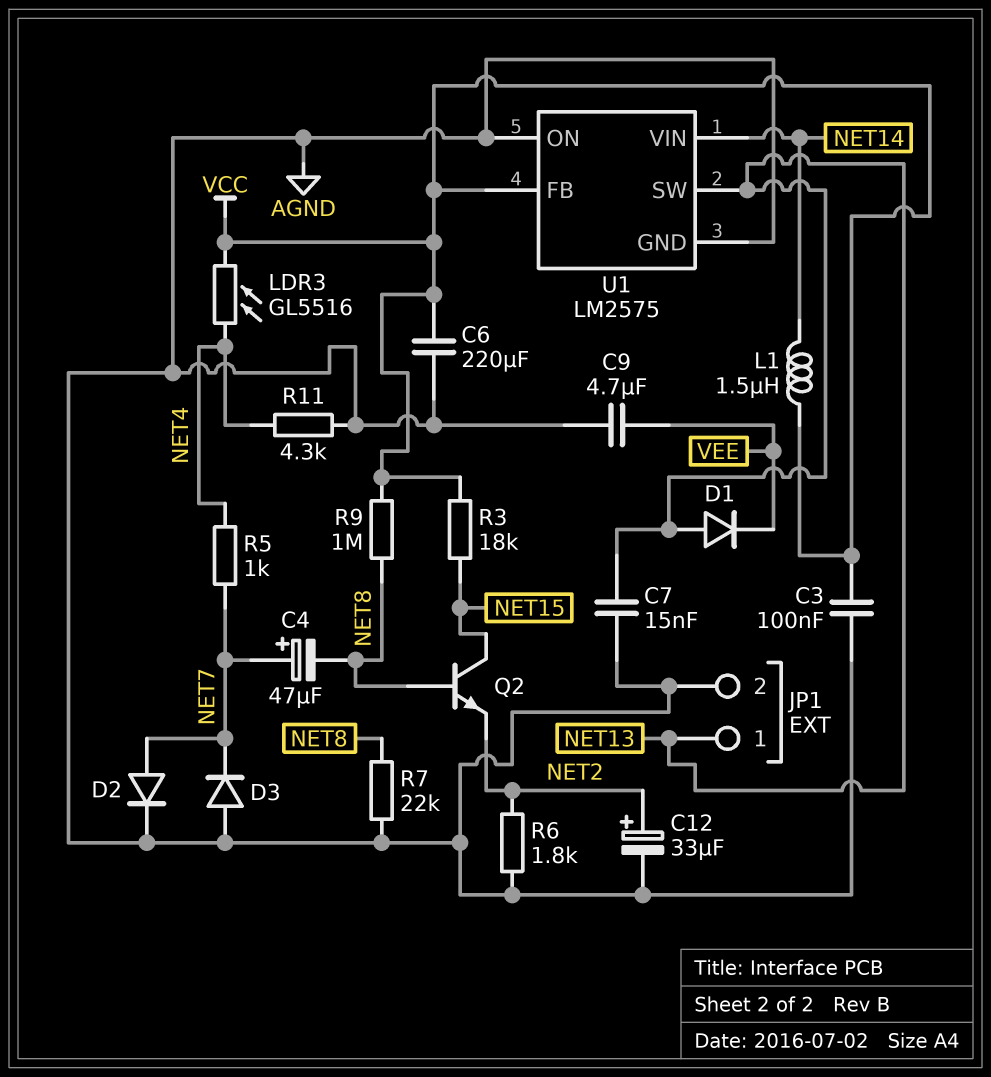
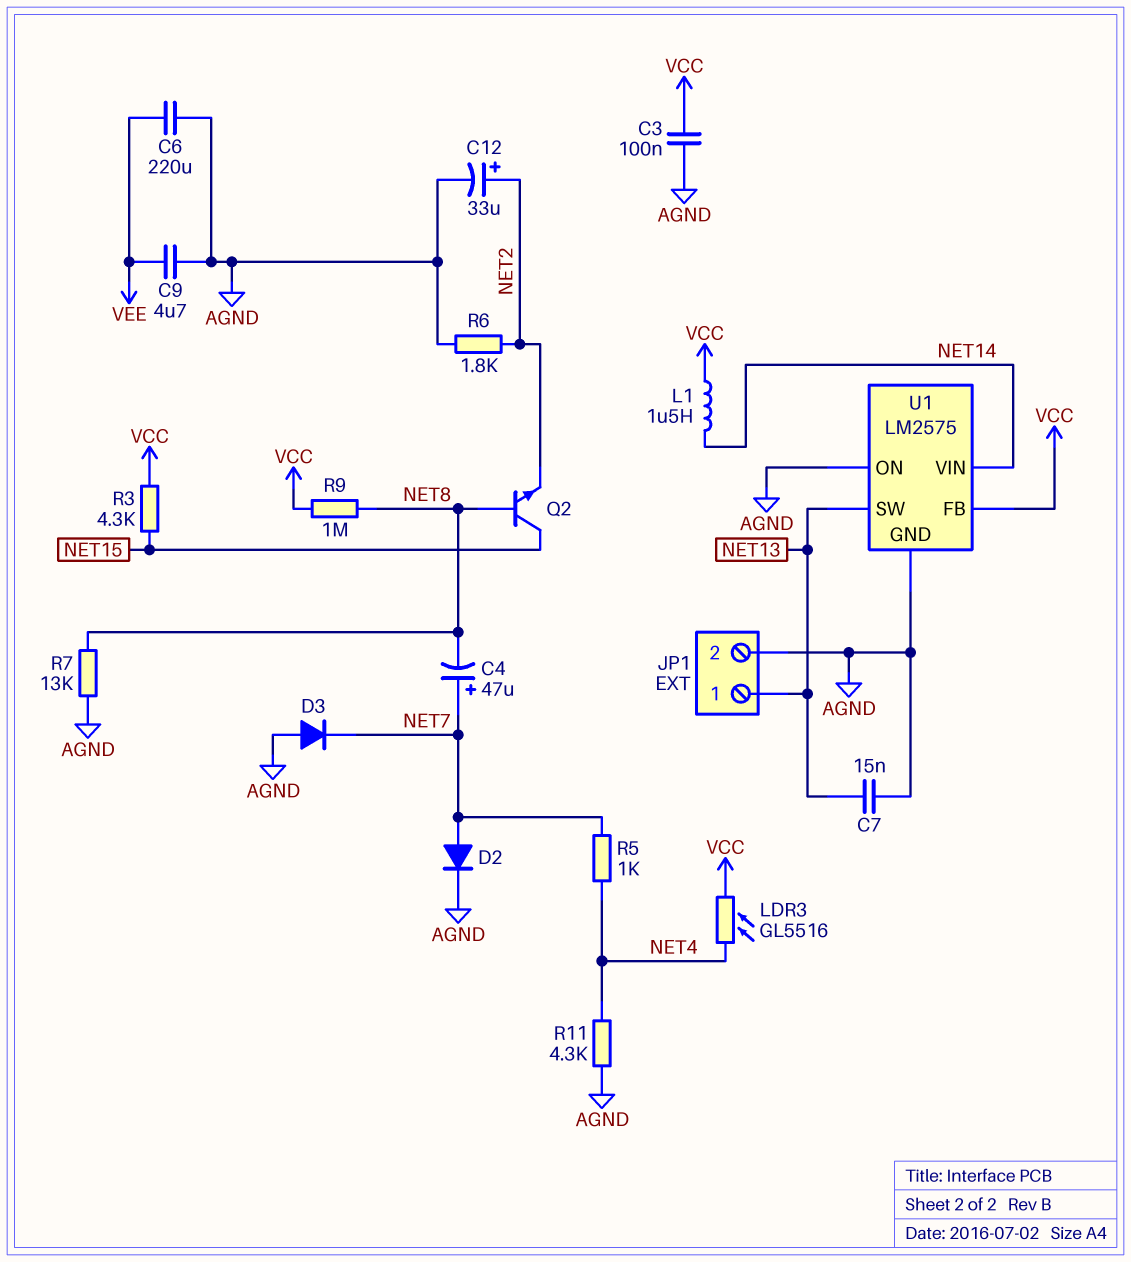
C6: 220uF (AGND, VCC) -> 220uF (AGND, VEE)
D1: diode (A NET13, K VEE) -> none
R3: 18k (NET15, VCC) -> 4.3k (NET15, VCC)
R7: 22k (AGND, NET8) -> 13k (AGND, NET8)

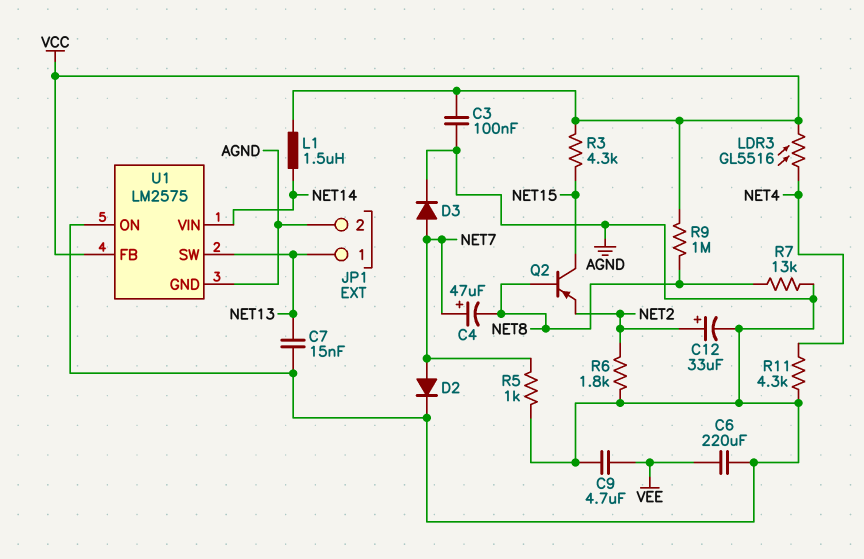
D3: diode (A AGND, K NET7) -> diode (A NET7, K AGND)
Q2: NPN (B NET8, C NET15, E NET2) -> PNP (B NET8, C NET15, E NET2)
R5: 1k (NET4, NET7) -> 1k (AGND, NET7)

